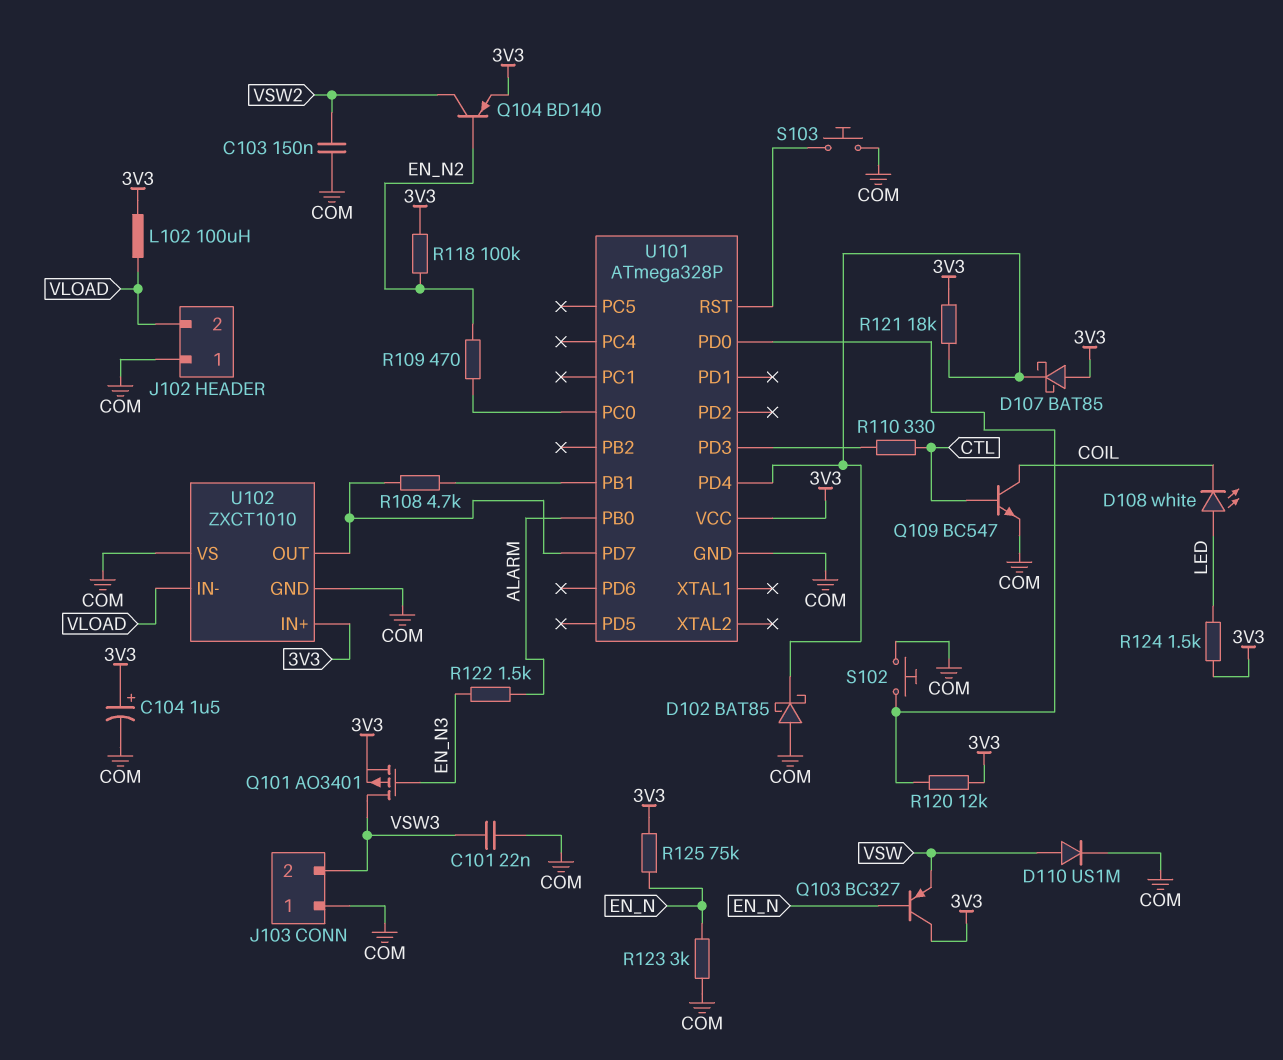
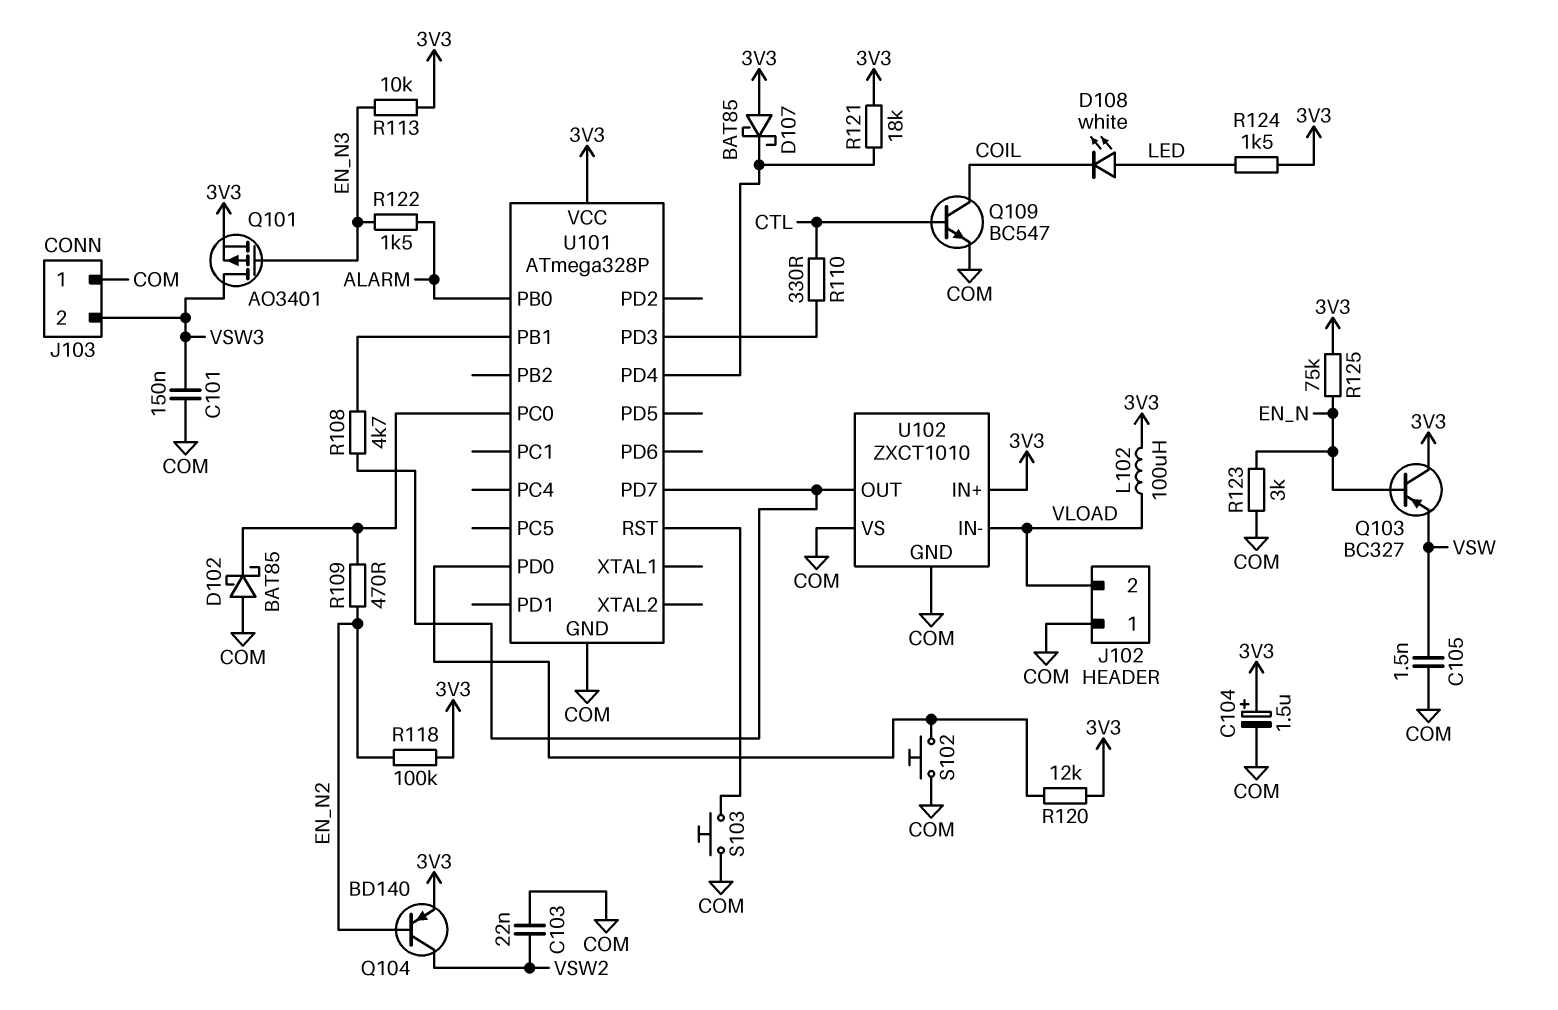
C101: 22nF (COM, VSW3) -> 150nF (COM, VSW3)
C103: 150nF (COM, VSW2) -> 22nF (COM, VSW2)
C105: none -> 1.5nF (COM, VSW)
D102: schottky BAT85 (A COM, K U101/PD4) -> schottky BAT85 (A COM, K U101/PC0)
D110: diode US1M (A VSW, K COM) -> none
R113: none -> 10k (3V3, EN_N3)

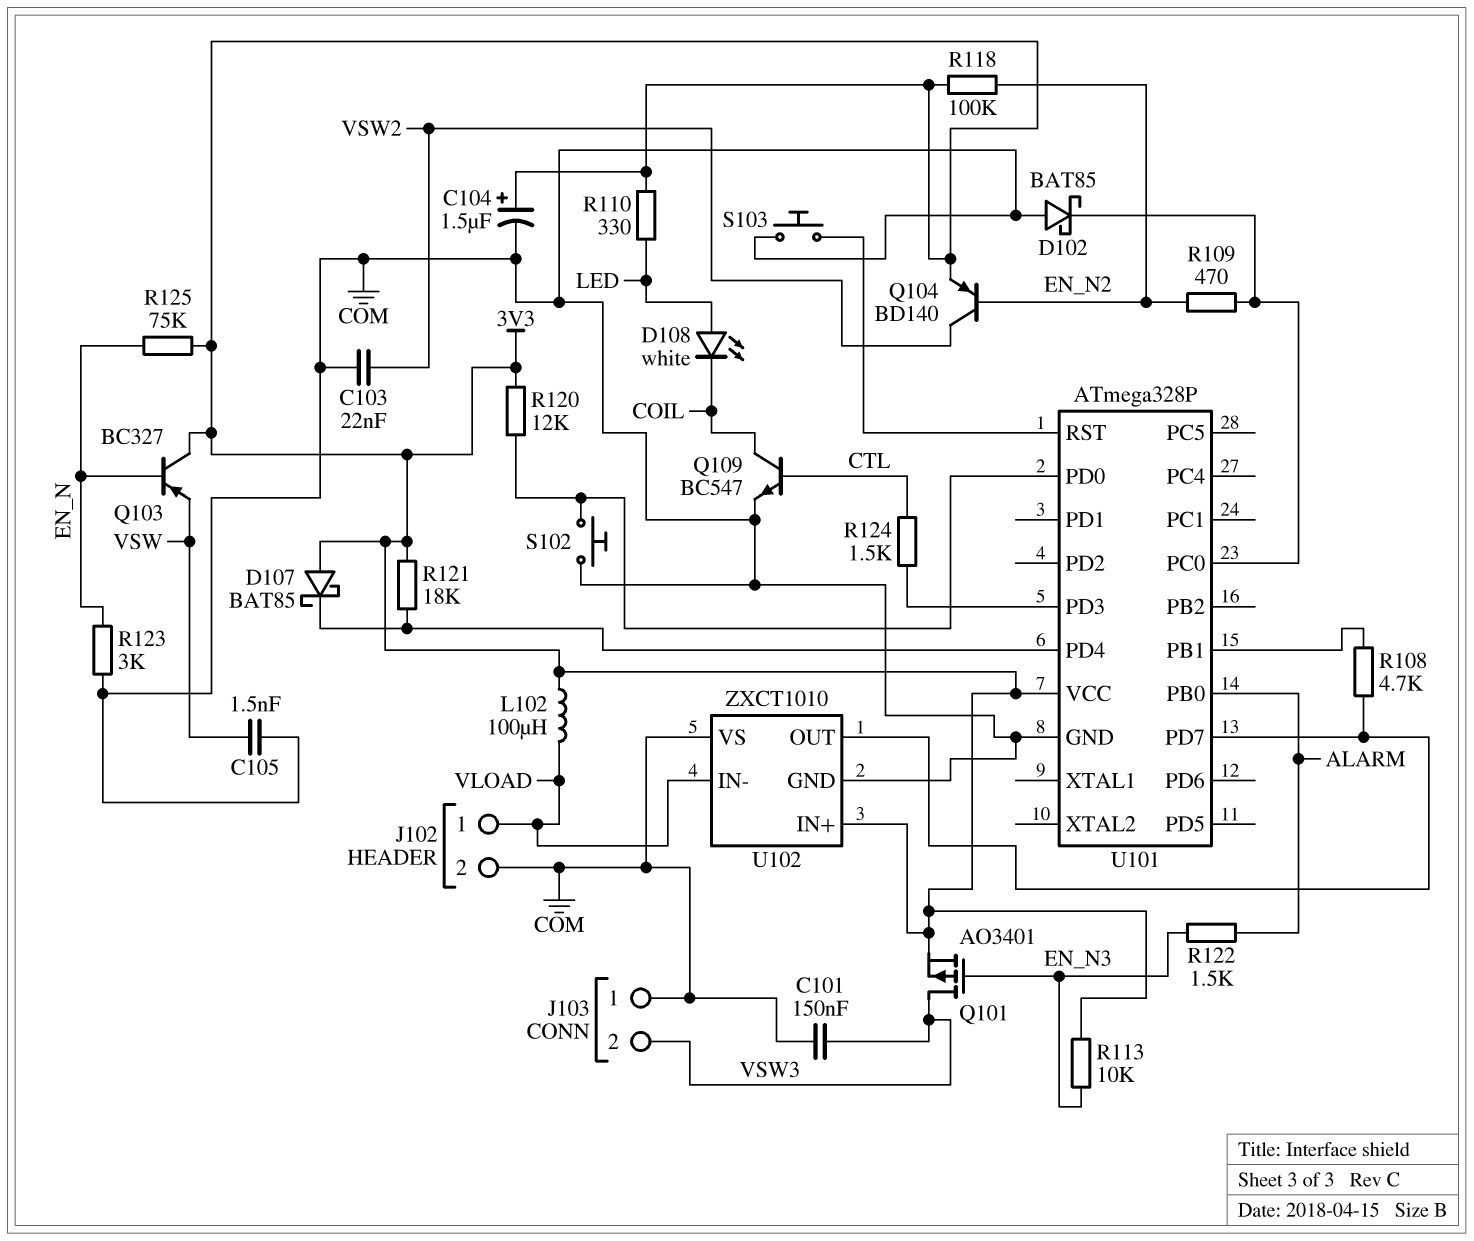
J102 pin 1: COM -> VLOAD
J102 pin 2: VLOAD -> COM
R110: 330 (CTL, U101/PD3) -> 330 (3V3, LED)
R124: 1.5k (3V3, LED) -> 1.5k (CTL, U101/PD3)

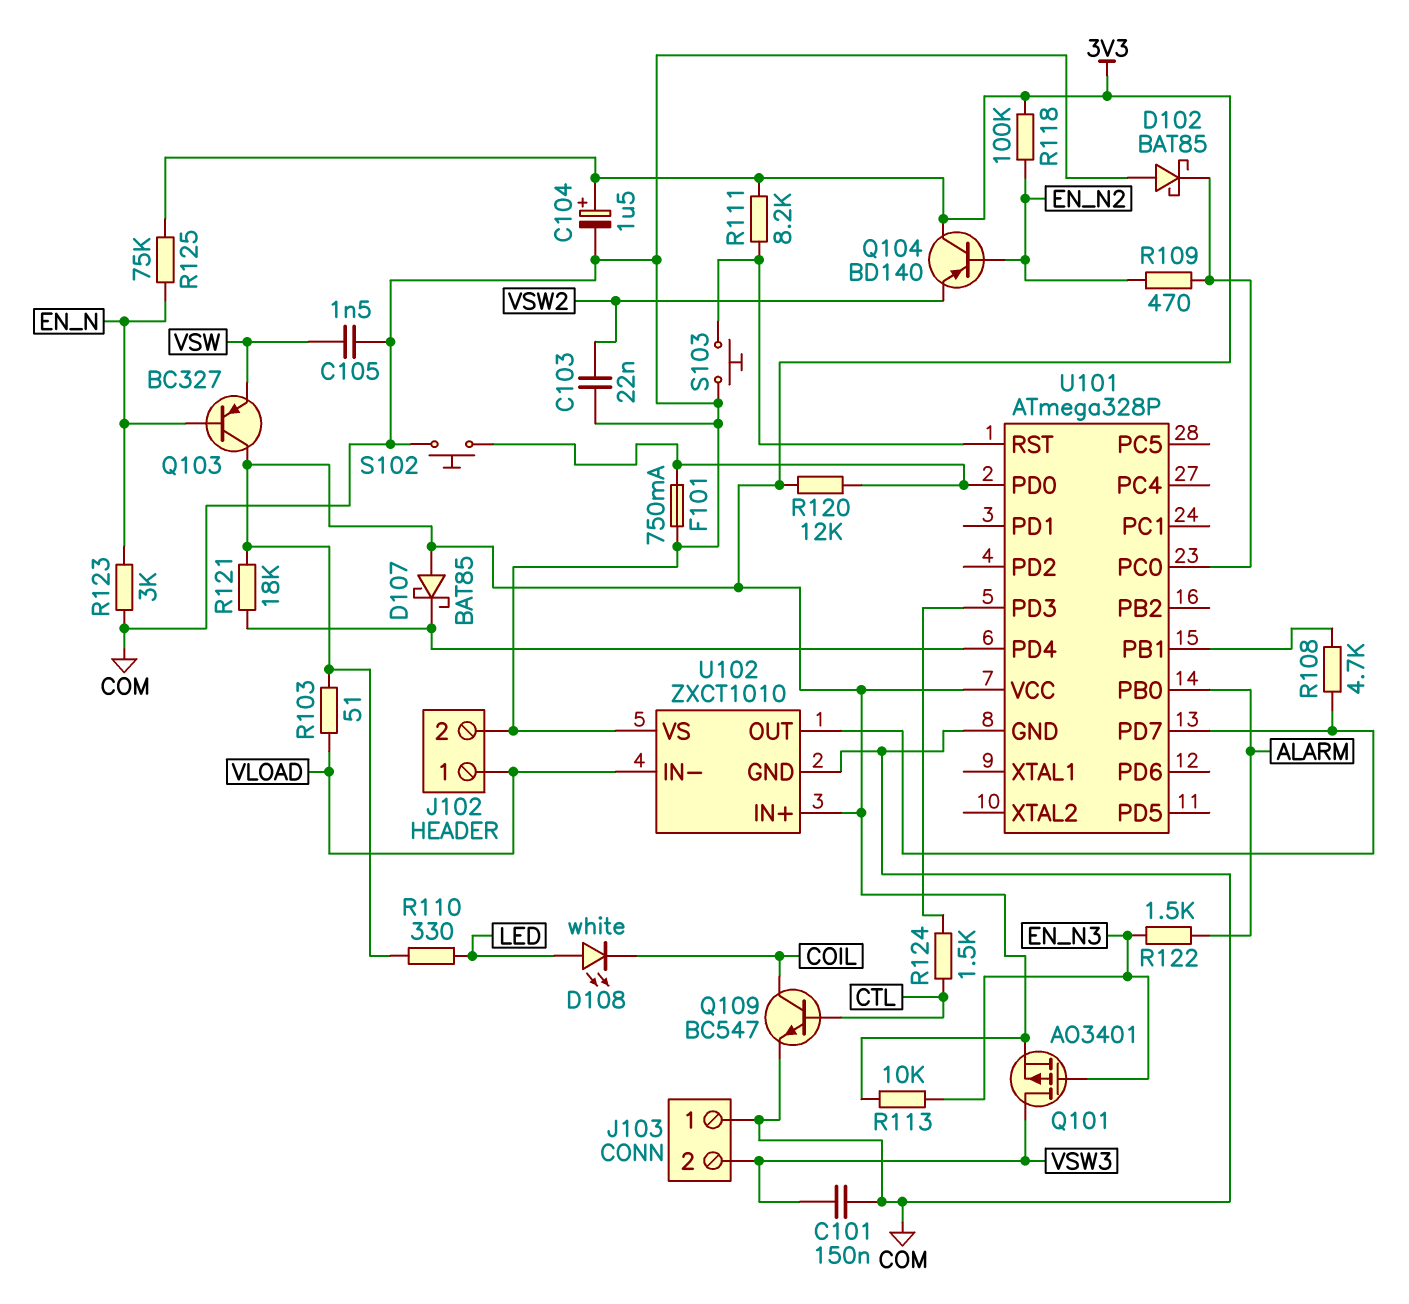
F101: none -> 750mA (COM, U101/PD0)
L102: 100uH (3V3, VLOAD) -> none
Q104: PNP BD140 (B EN_N2, C VSW2, E 3V3) -> PNP BD140 (B EN_N2, C 3V3, E VSW2)
R103: none -> 51 (3V3, VLOAD)
R111: none -> 8.2k (3V3, U101/RST)

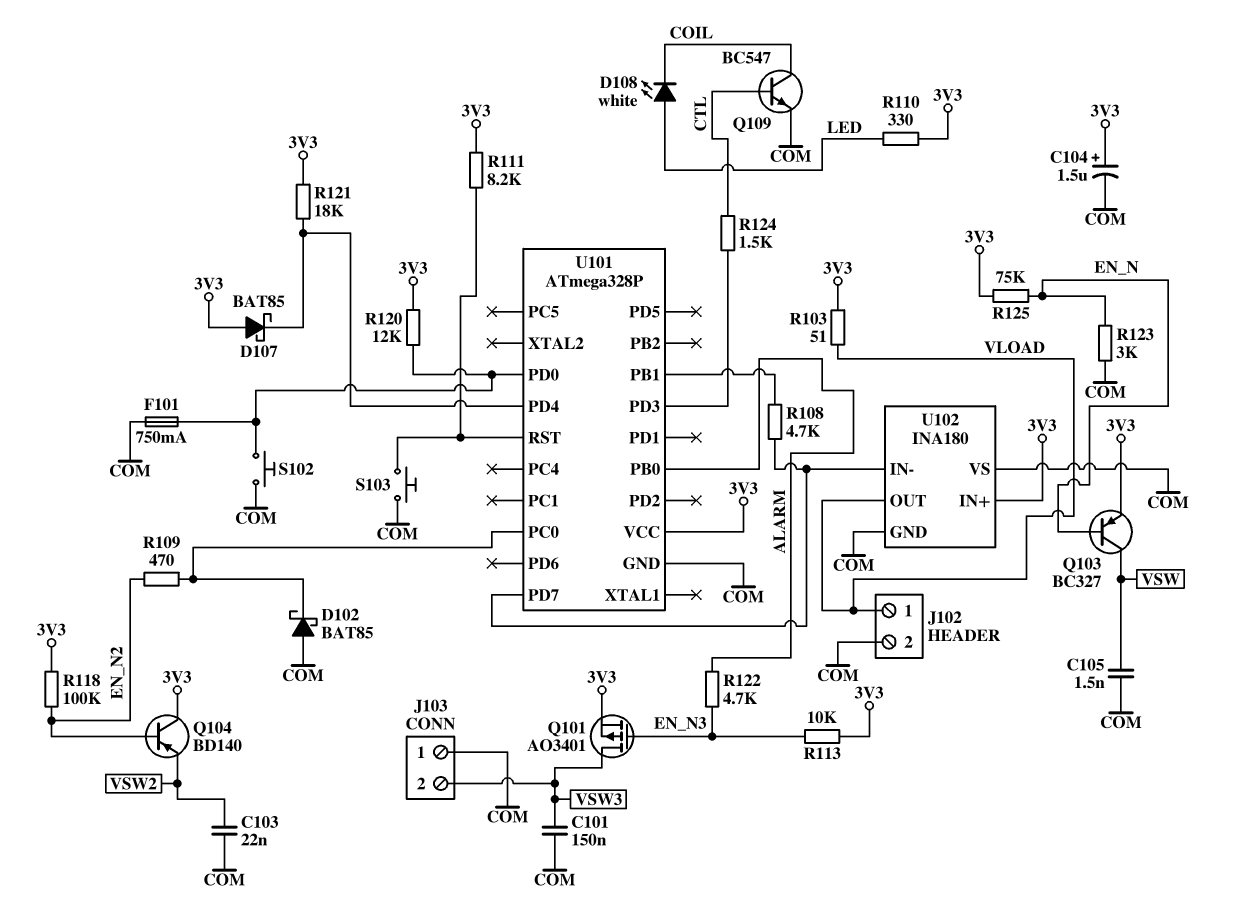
Q103: PNP BC327 (B EN_N, C 3V3, E VSW) -> PNP BC327 (B EN_N, C VSW, E 3V3)
R122: 1.5k (ALARM, EN_N3) -> 4.7k (ALARM, EN_N3)
U102: ZXCT1010 -> INA180
U102 pin IN-: VLOAD -> U101/PD7
U102 pin OUT: U101/PD7 -> VLOAD

